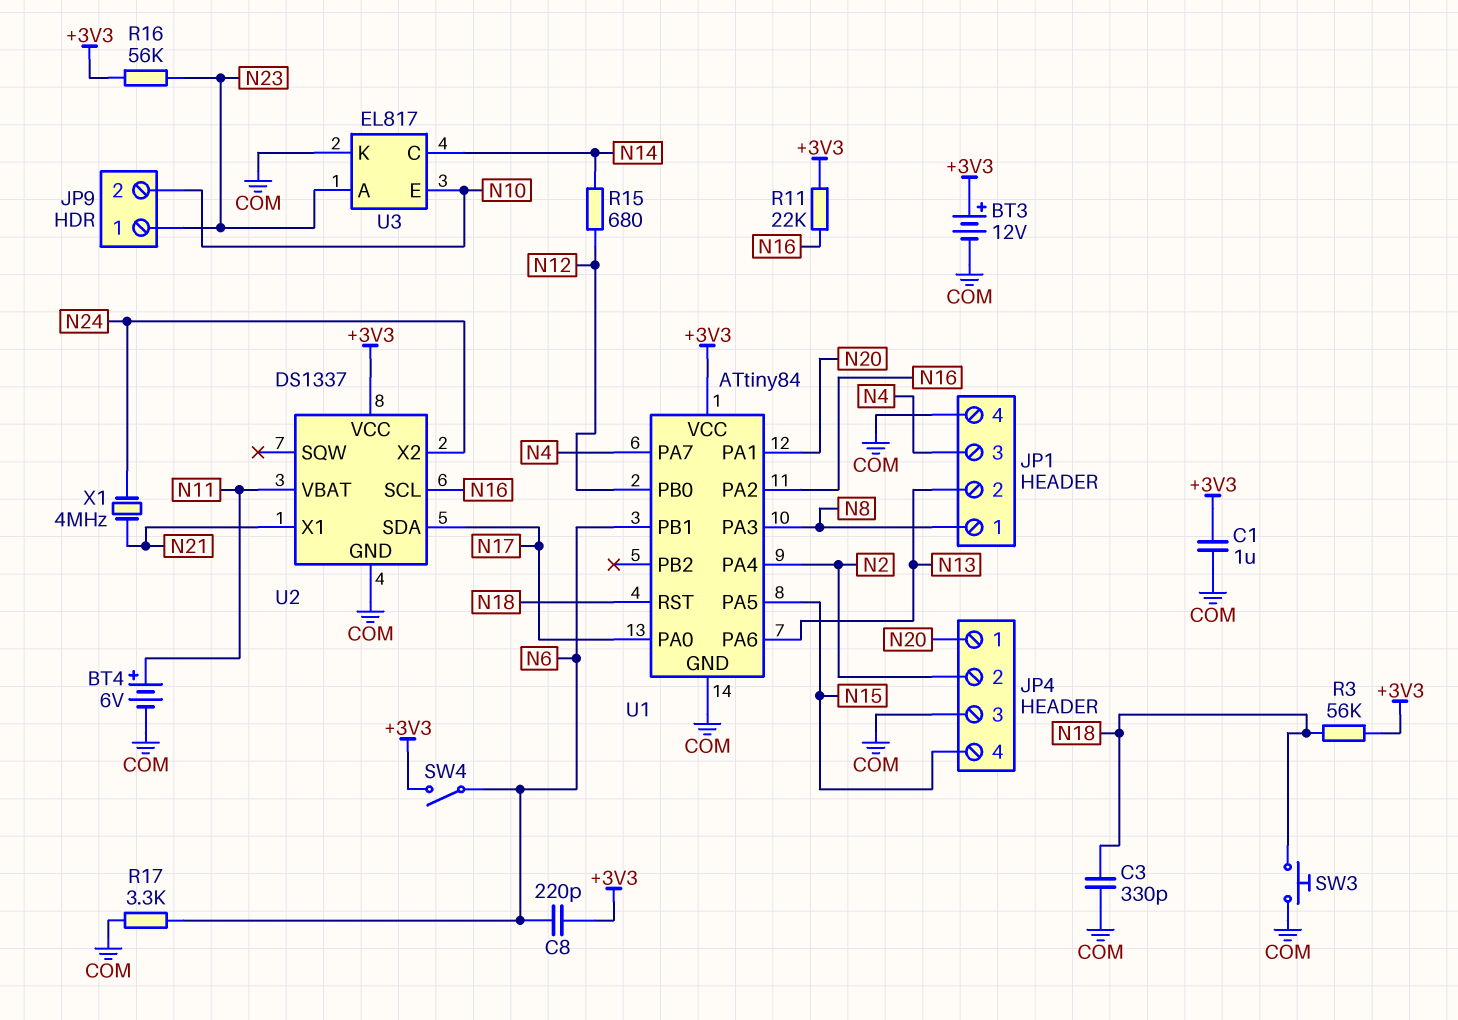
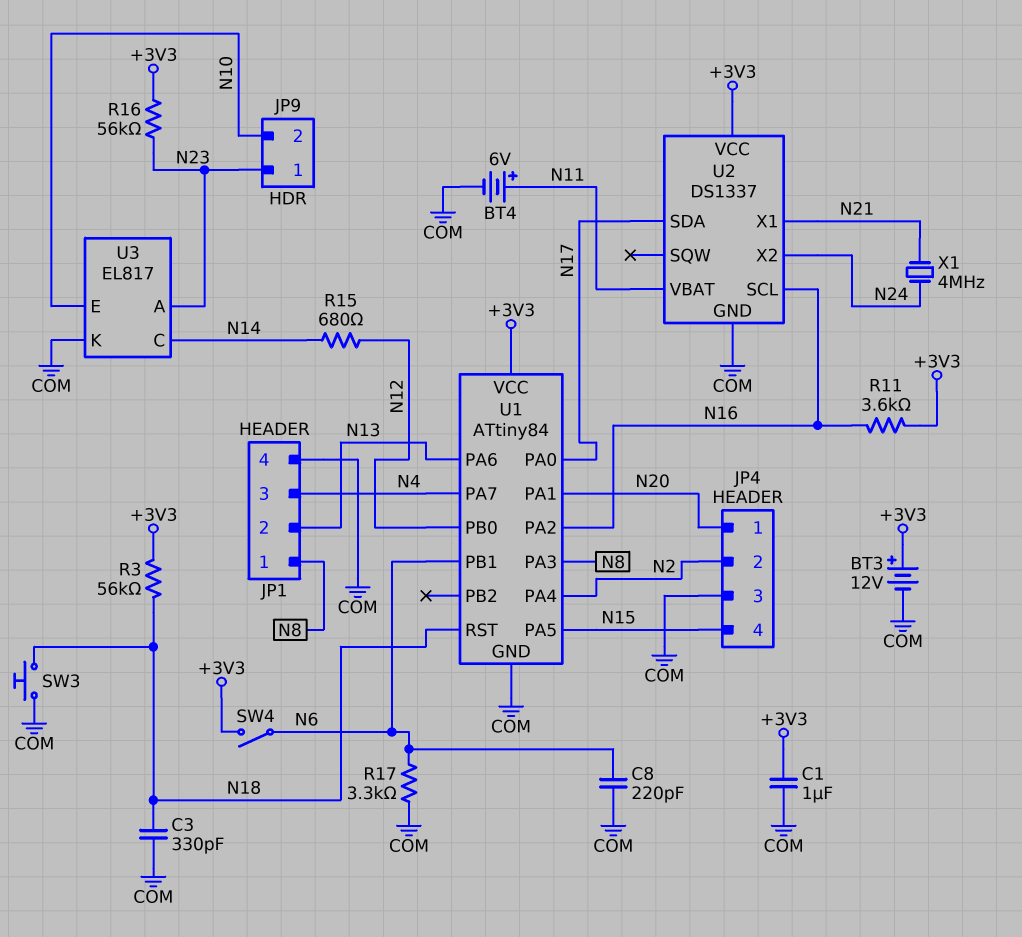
C8: 220pF (+3V3, N6) -> 220pF (COM, N6)
R11: 22k (+3V3, N16) -> 3.6k (+3V3, N16)

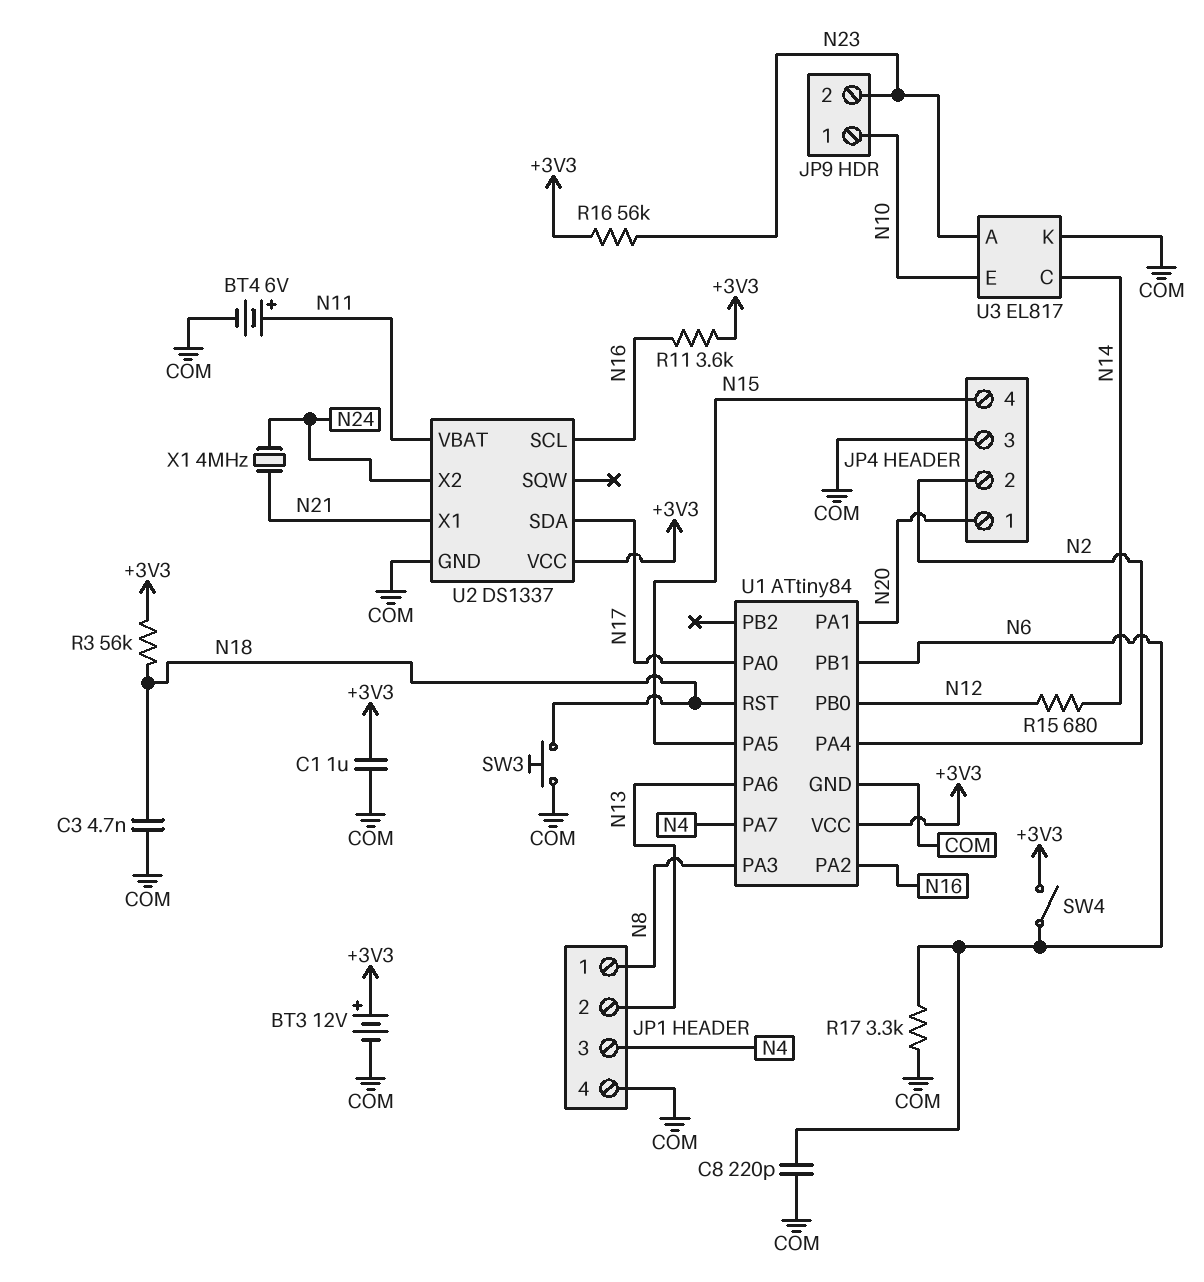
C3: 330pF (COM, N18) -> 4.7nF (COM, N18)
JP9 pin 1: N23 -> N10
JP9 pin 2: N10 -> N23

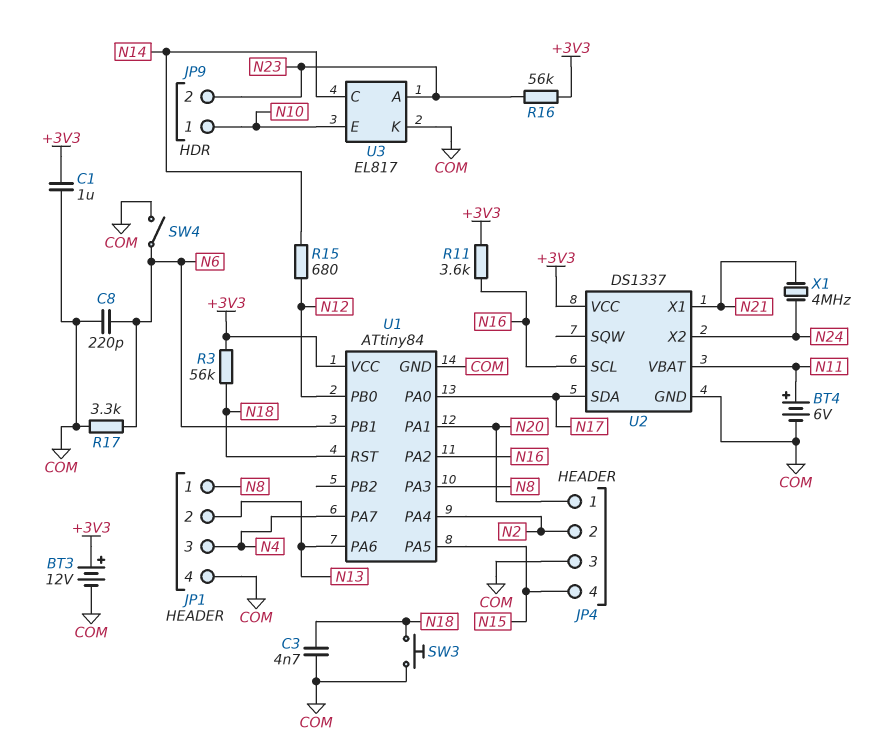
SW4: switch (+3V3, N6) -> switch (COM, N6)

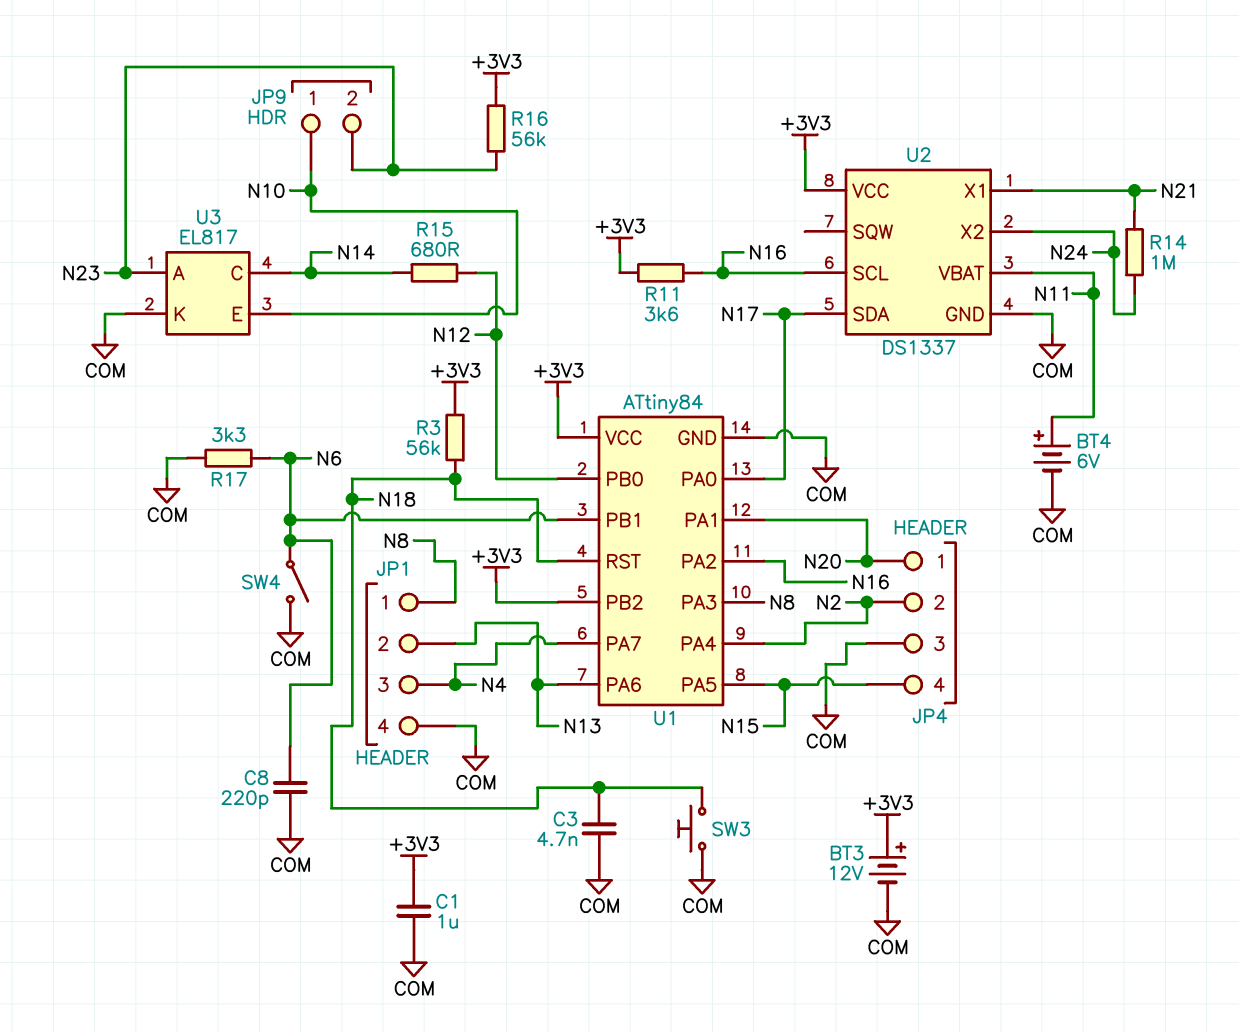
R14: none -> 1M (N21, N24)
U1 pin PB2: none -> +3V3
X1: 4MHz (N21, N24) -> none

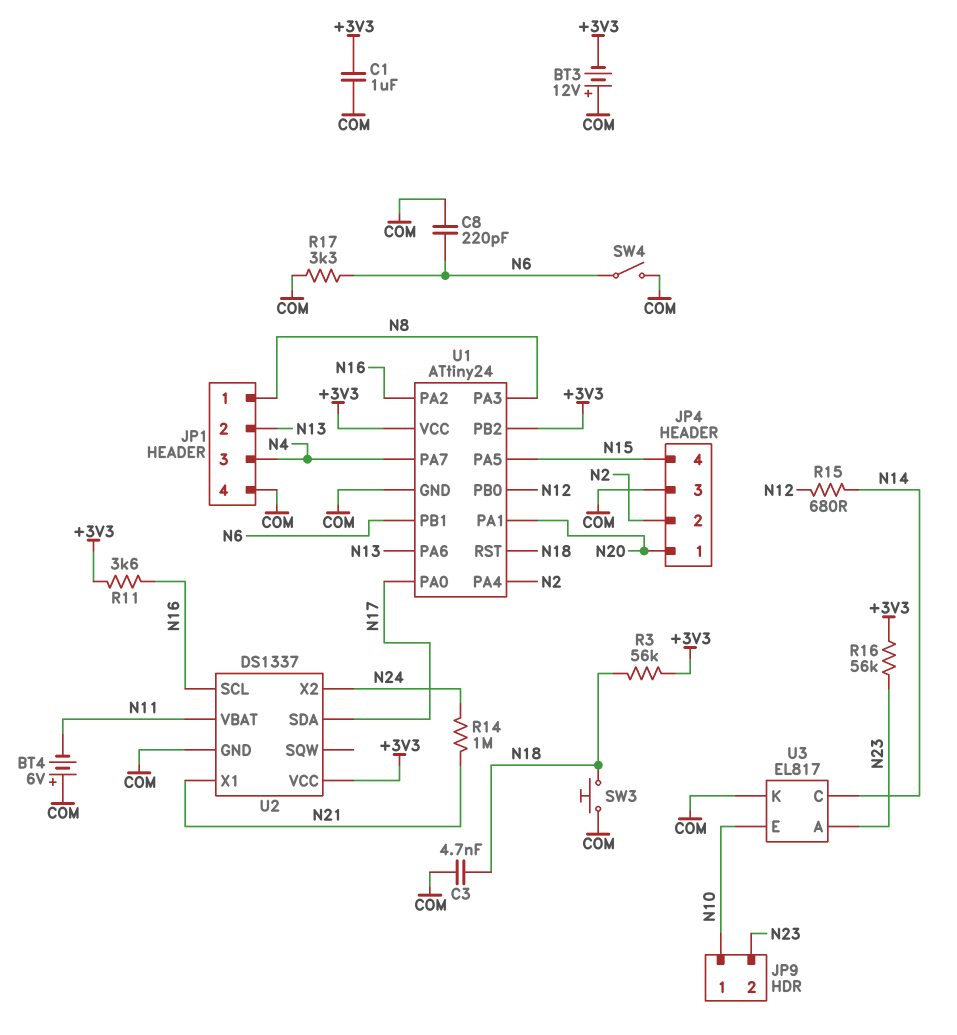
BT3: 12V (plus +3V3, minus COM) -> 12V (plus COM, minus +3V3)
BT4: 6V (plus N11, minus COM) -> 6V (plus COM, minus N11)
U1: ATtiny84 -> ATtiny24

